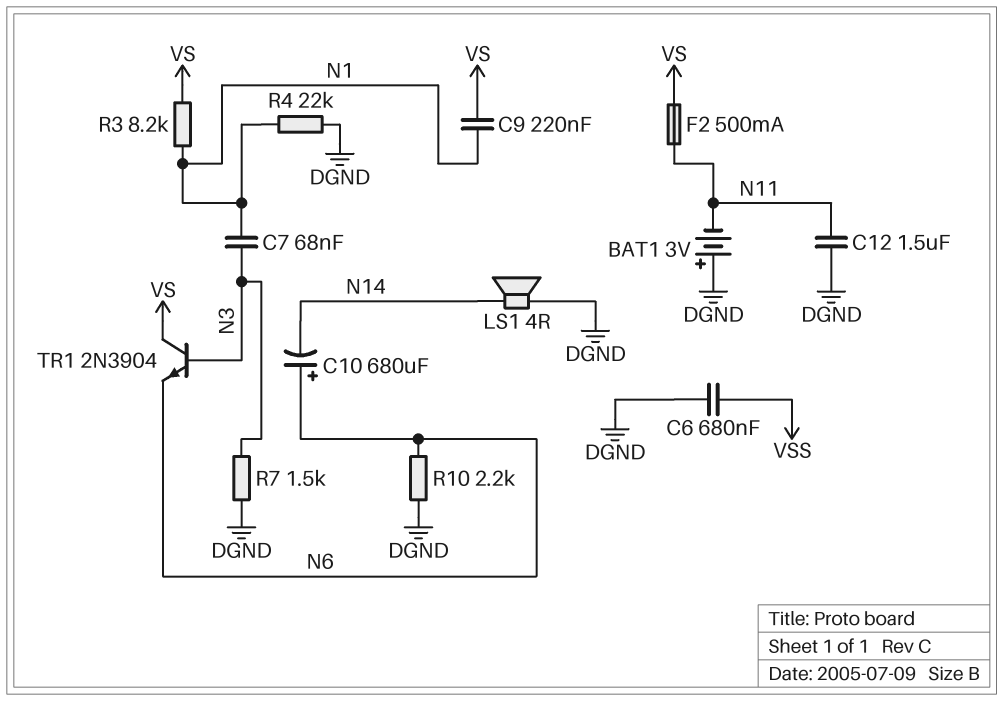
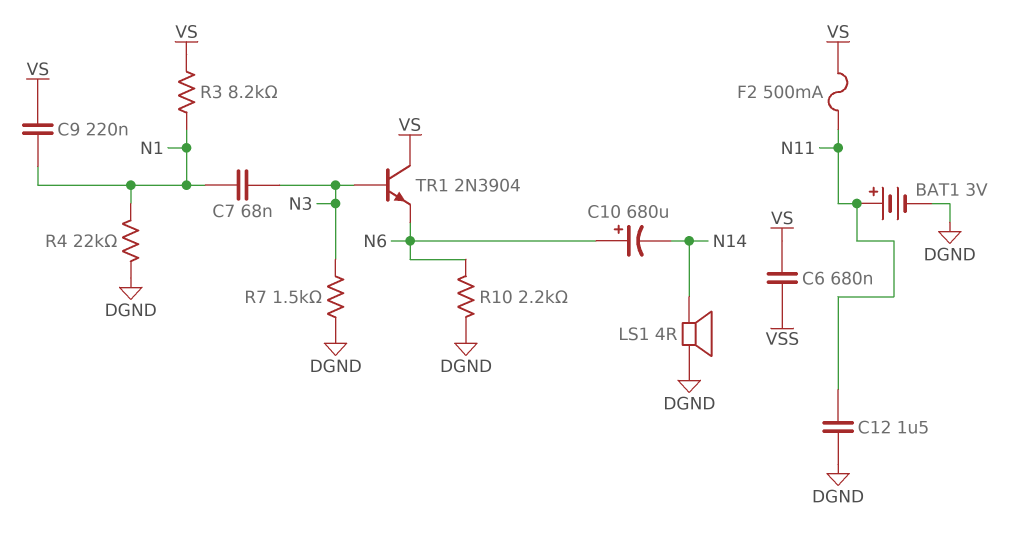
BAT1: 3V (plus DGND, minus N11) -> 3V (plus N11, minus DGND)
C6: 680nF (DGND, VSS) -> 680nF (VS, VSS)

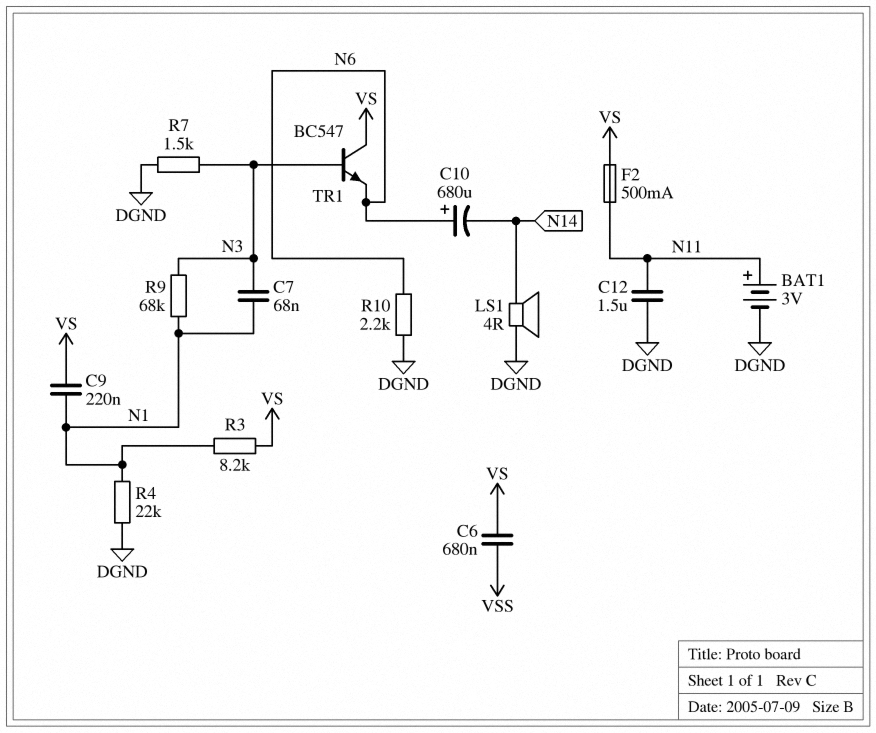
R9: none -> 68k (N1, N3)
TR1: NPN 2N3904 (B N3, C VS, E N6) -> NPN BC547 (B N3, C VS, E N6)

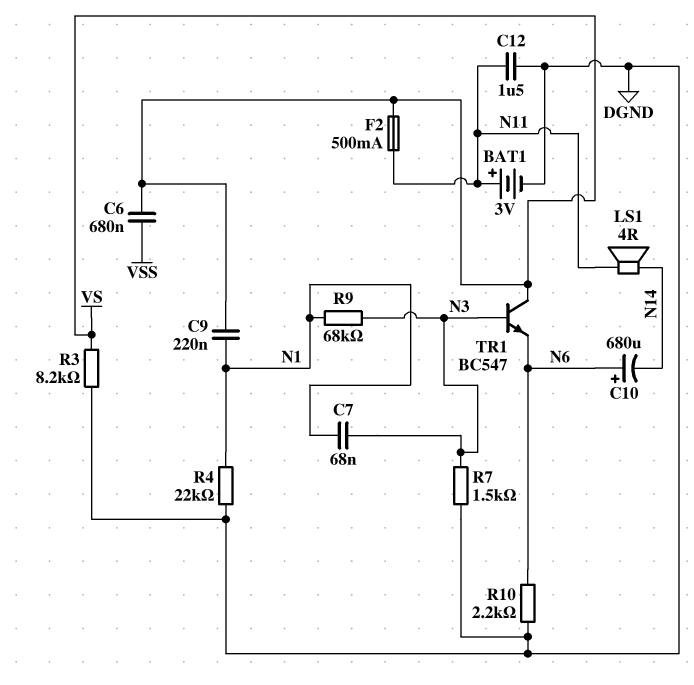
LS1: speaker 4R (DGND, N14) -> speaker 4R (N11, N14)
R3: 8.2k (N1, VS) -> 8.2k (DGND, VS)

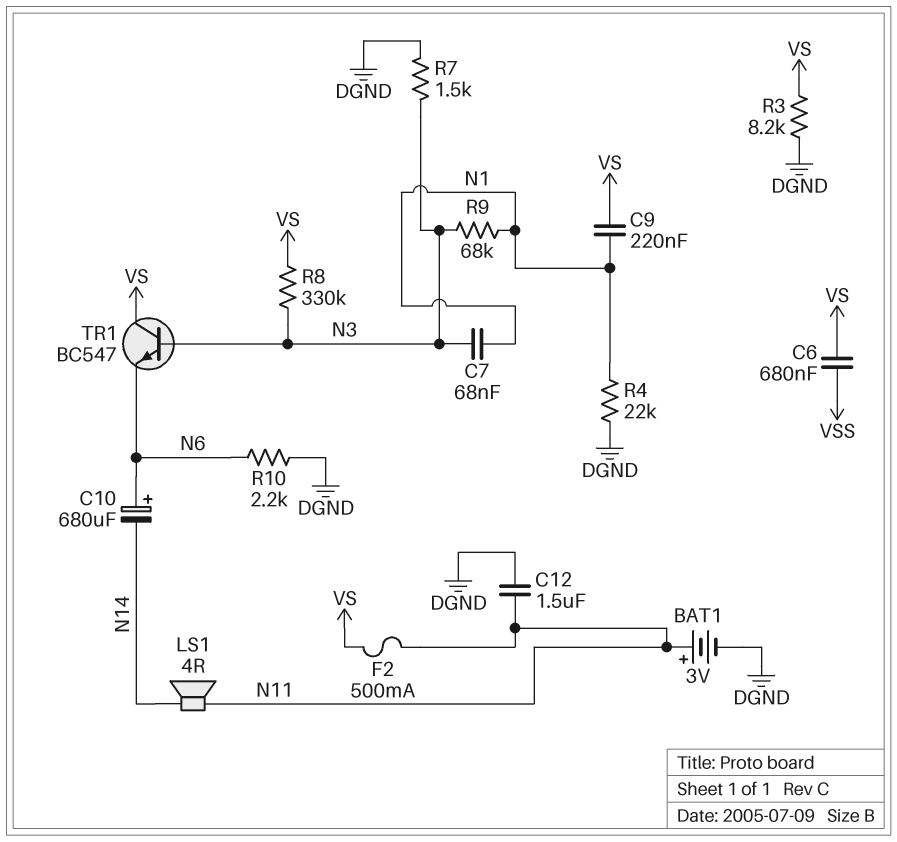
R8: none -> 330k (N3, VS)

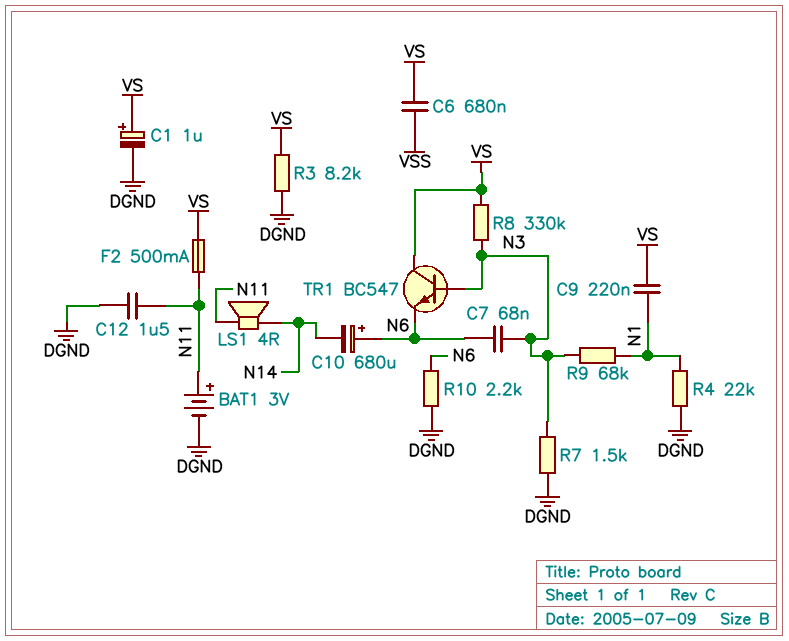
C1: none -> 1uF (plus VS, minus DGND)
C7: 68nF (N1, N3) -> 68nF (N3, N6)

